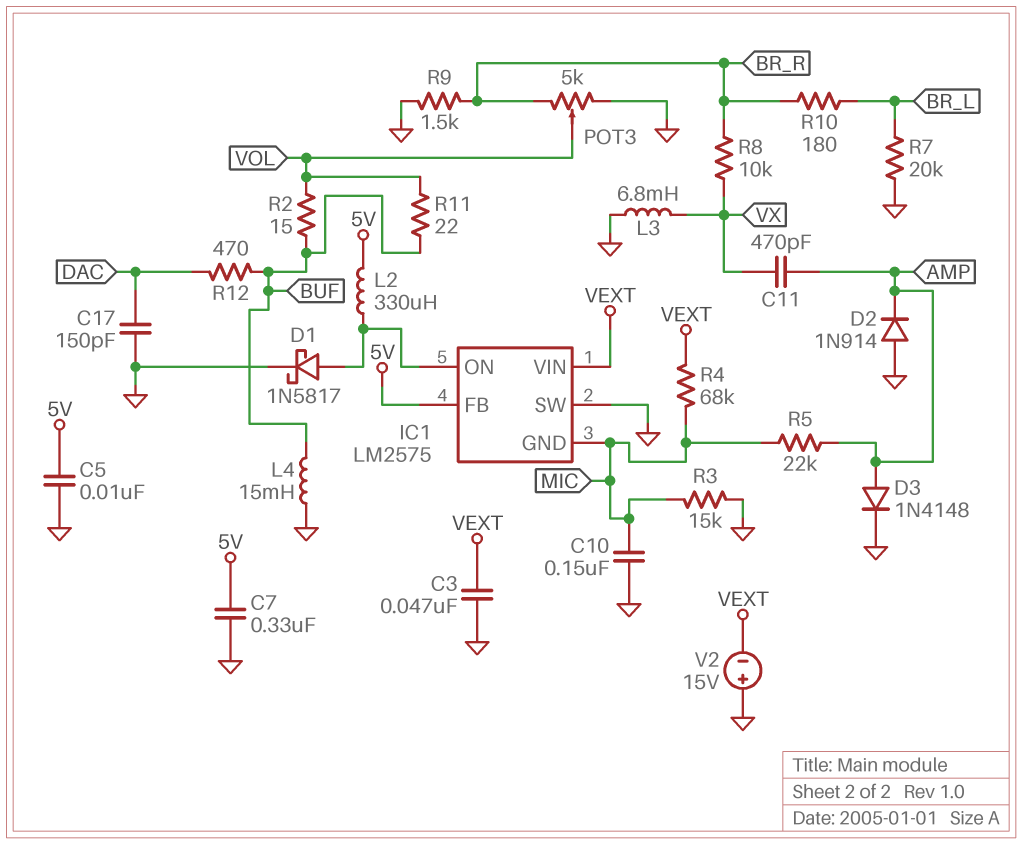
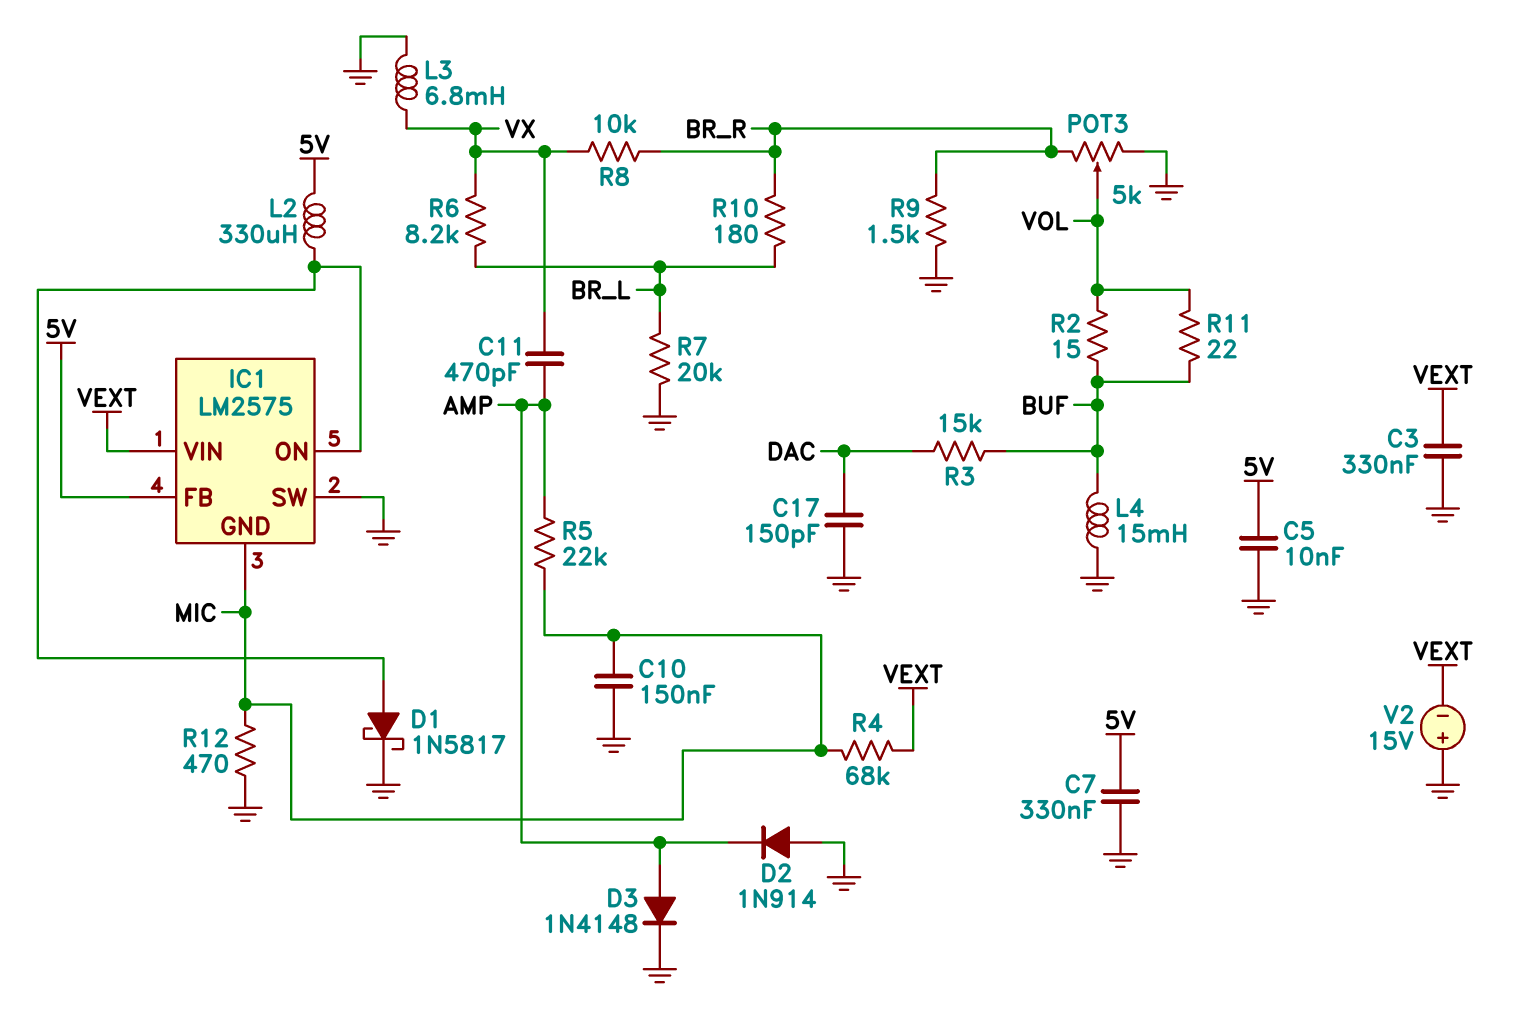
C3: 47nF (GND, VEXT) -> 330nF (GND, VEXT)
R3: 15k (GND, MIC) -> 15k (BUF, DAC)
R6: none -> 8.2k (BR_L, VX)
R12: 470 (BUF, DAC) -> 470 (GND, MIC)

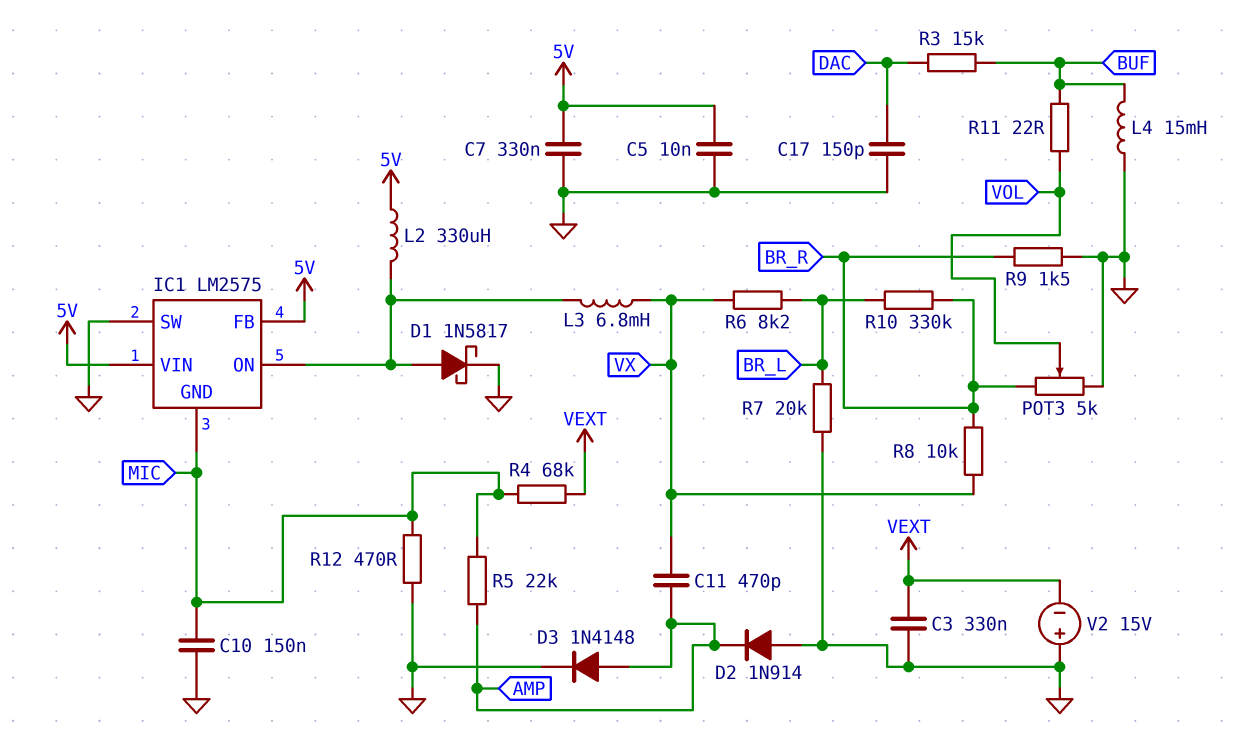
IC1 pin VIN: VEXT -> 5V
L3: 6.8mH (GND, VX) -> 6.8mH (IC1/ON, VX)
R2: 15 (BUF, VOL) -> none
R10: 180 (BR_L, BR_R) -> 330k (BR_L, BR_R)

